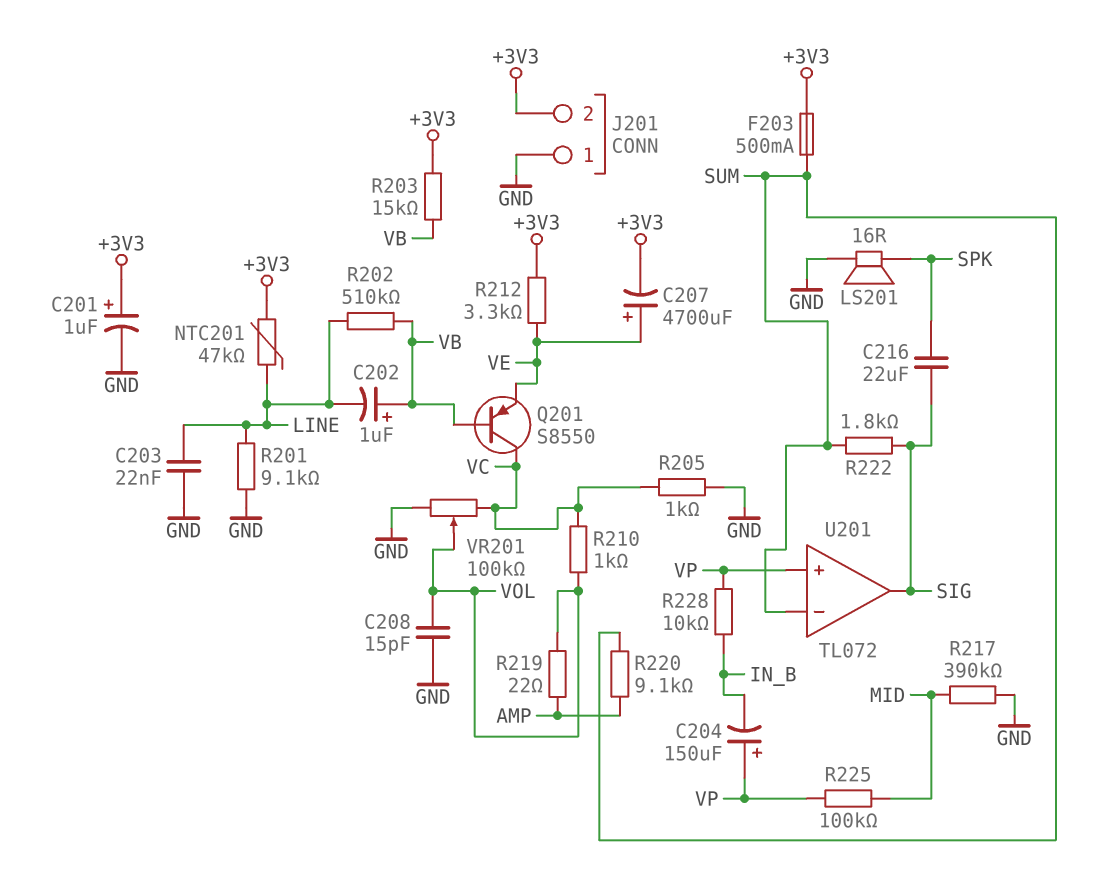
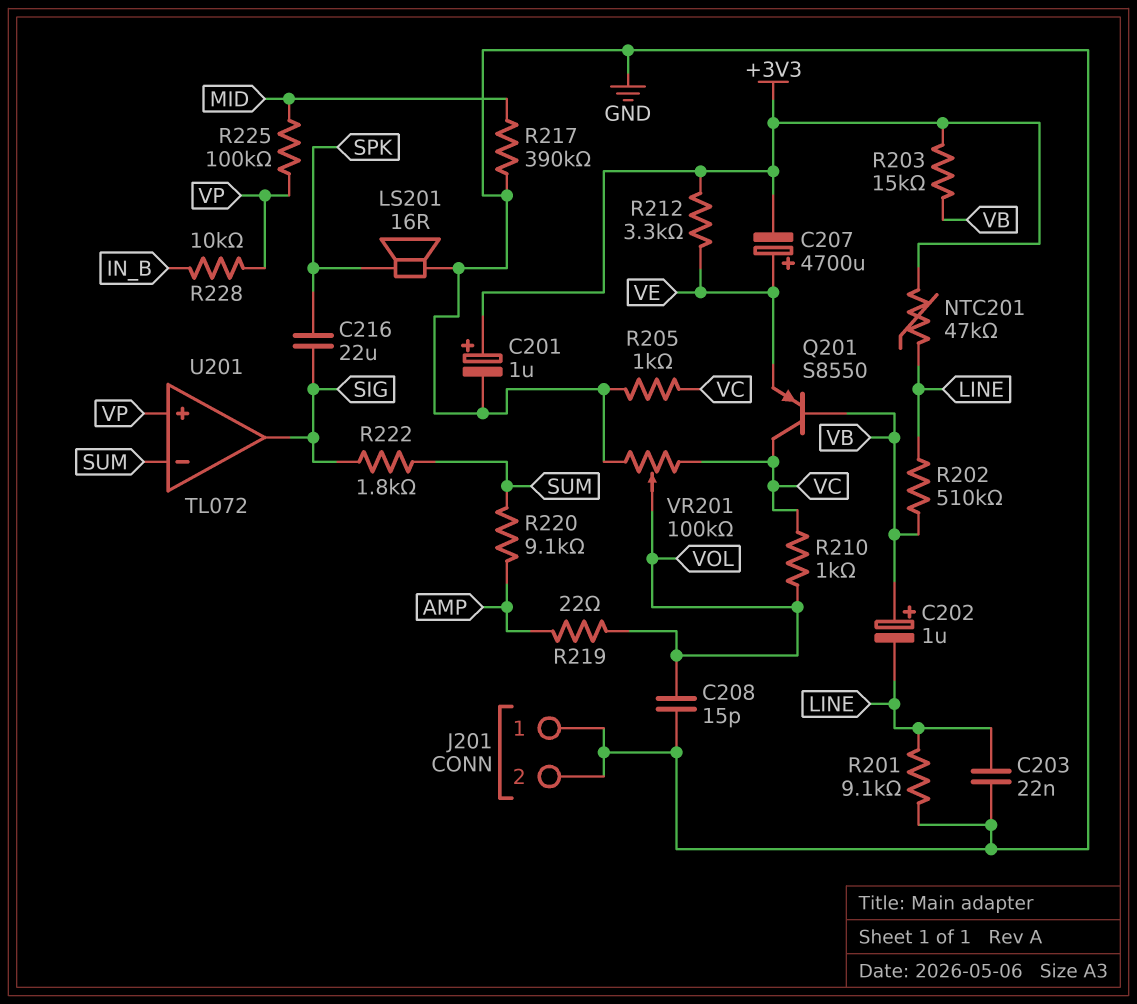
C204: 150uF (plus VP, minus IN_B) -> none
F203: 500mA (+3V3, SUM) -> none
J201 pin 2: +3V3 -> GND

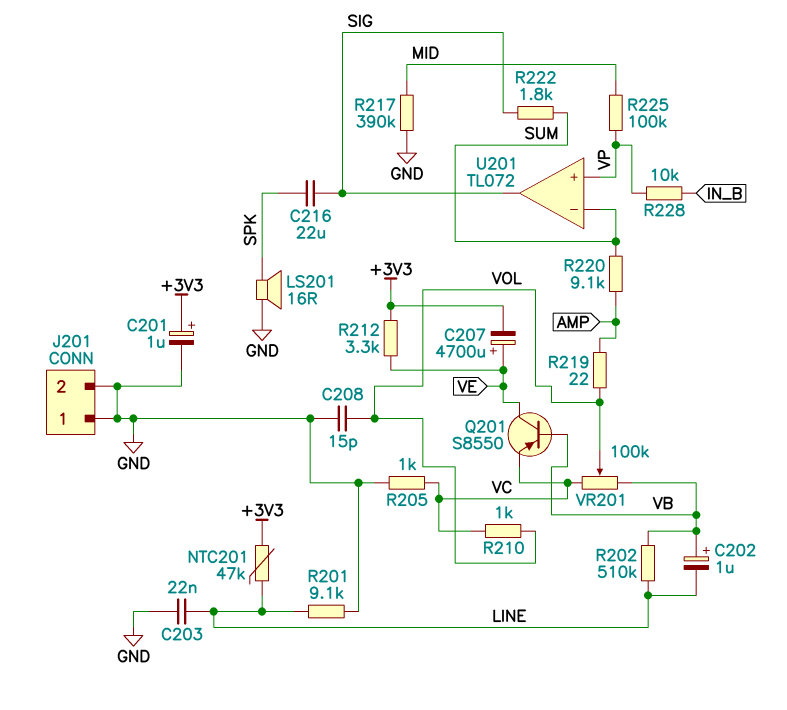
Q201: PNP S8550 (B VB, C VC, E VE) -> PNP S8550 (B VB, C VE, E VC)
R203: 15k (+3V3, VB) -> none
VR201: 100k (GND, VC, wiper VOL) -> 100k (VB, VC, wiper VOL)

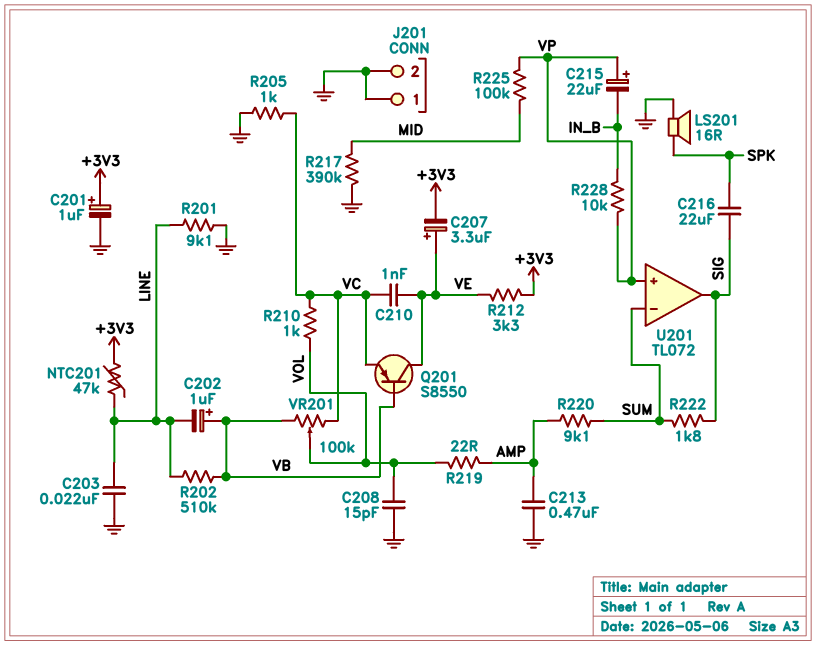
C207: 4700uF (plus VE, minus +3V3) -> 3.3uF (plus VE, minus +3V3)
C210: none -> 1nF (VC, VE)
C213: none -> 470nF (AMP, GND)
C215: none -> 22uF (plus VP, minus IN_B)

